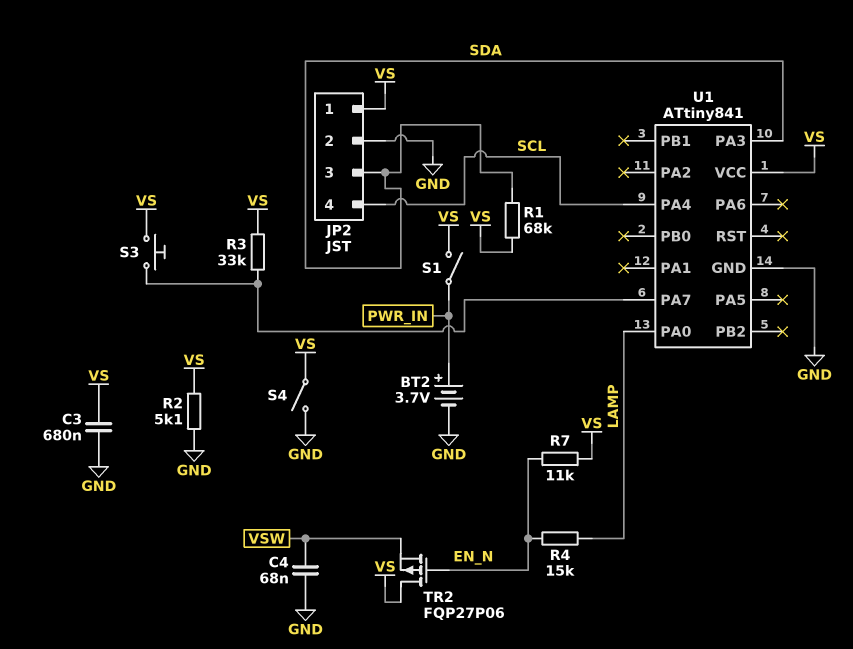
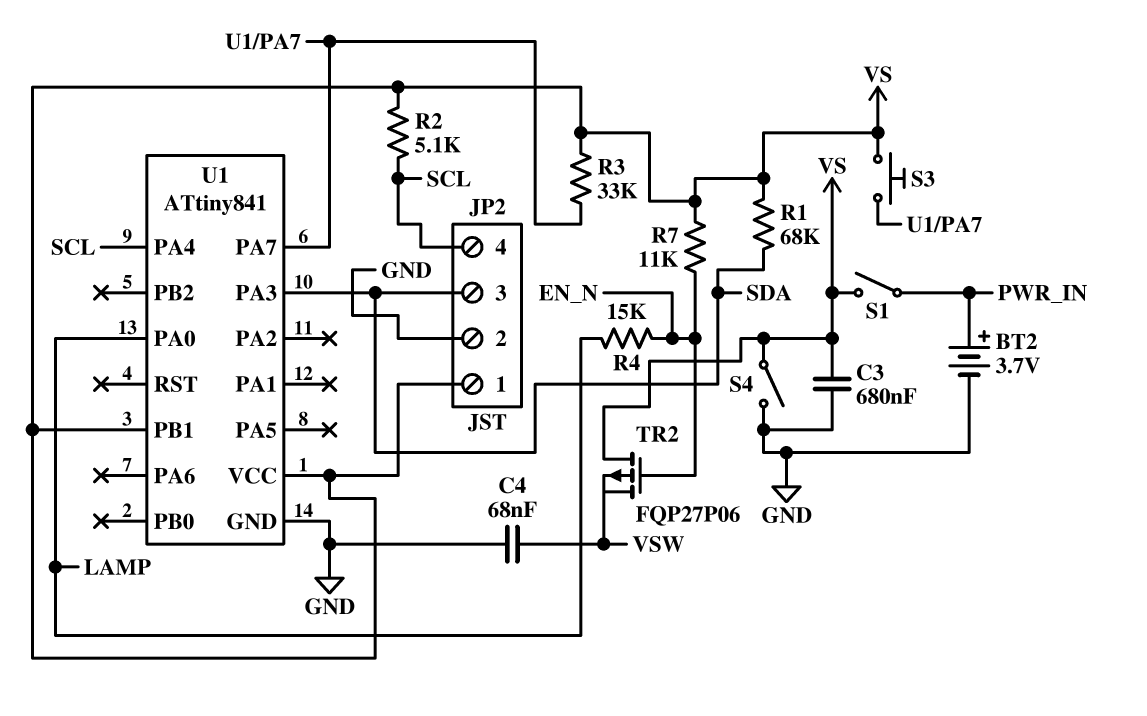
R2: 5.1k (GND, VS) -> 5.1k (SCL, VS)
U1 pin PB1: none -> VS

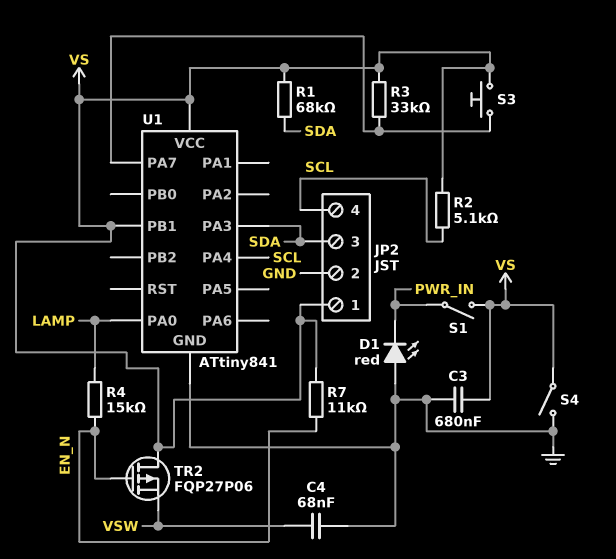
BT2: 3.7V (plus PWR_IN, minus GND) -> none
D1: none -> LED red (A GND, K PWR_IN)

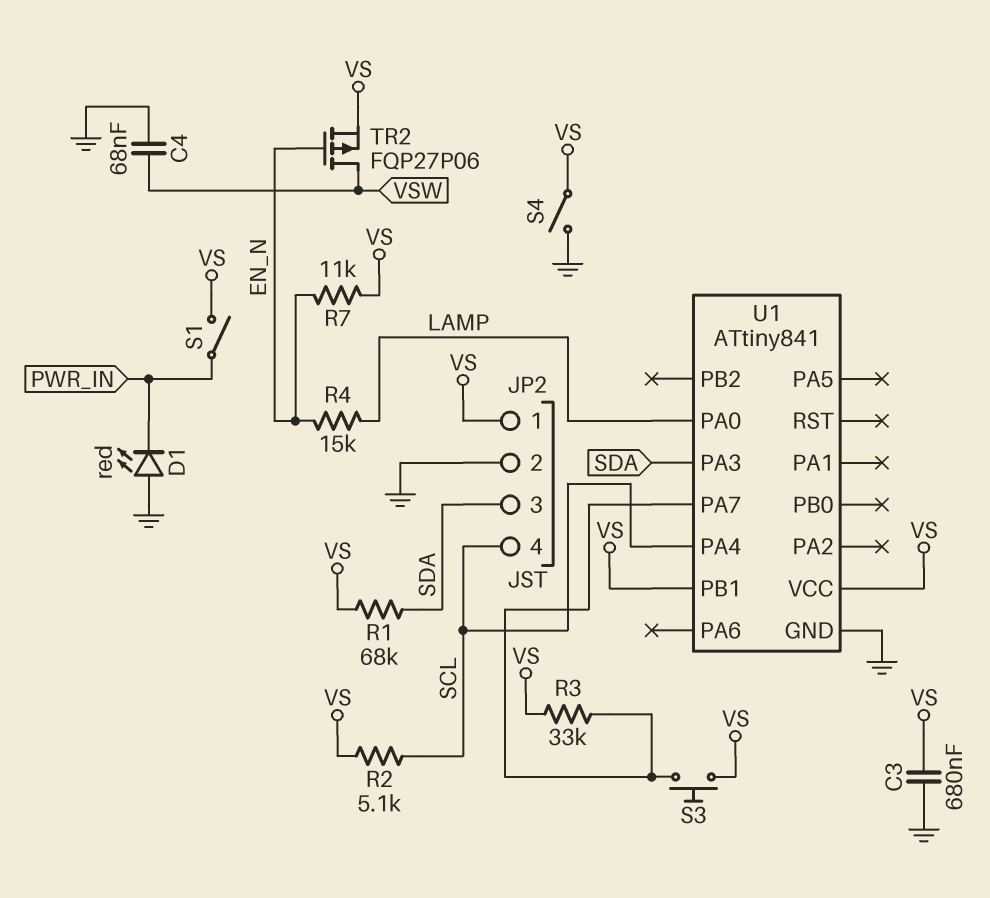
TR2: PMOS FQP27P06 (G EN_N, D VS, S VSW) -> PMOS FQP27P06 (G EN_N, D VSW, S VS)

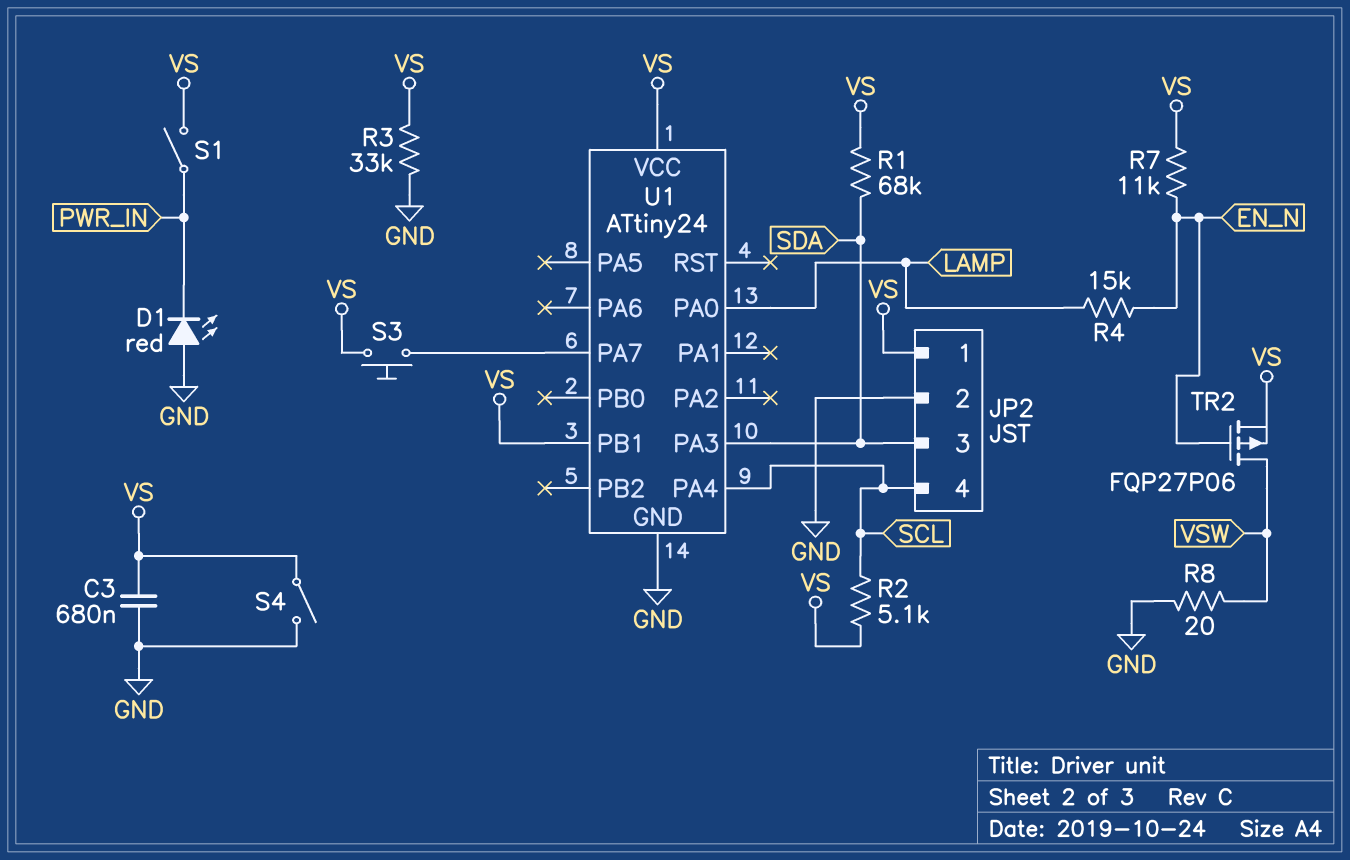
C4: 68nF (GND, VSW) -> none
R3: 33k (U1/PA7, VS) -> 33k (GND, VS)
R8: none -> 20 (GND, VSW)
U1: ATtiny841 -> ATtiny24

